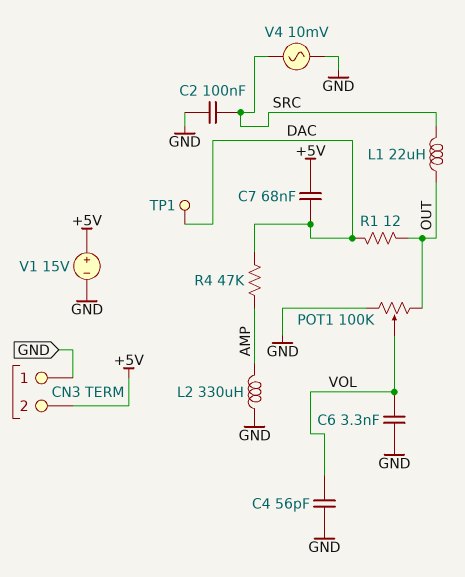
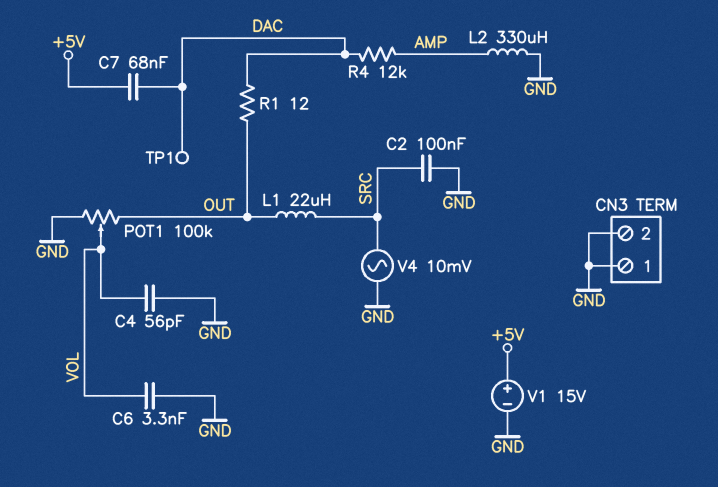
CN3 pin 2: +5V -> GND
R4: 47k (AMP, DAC) -> 12k (AMP, DAC)

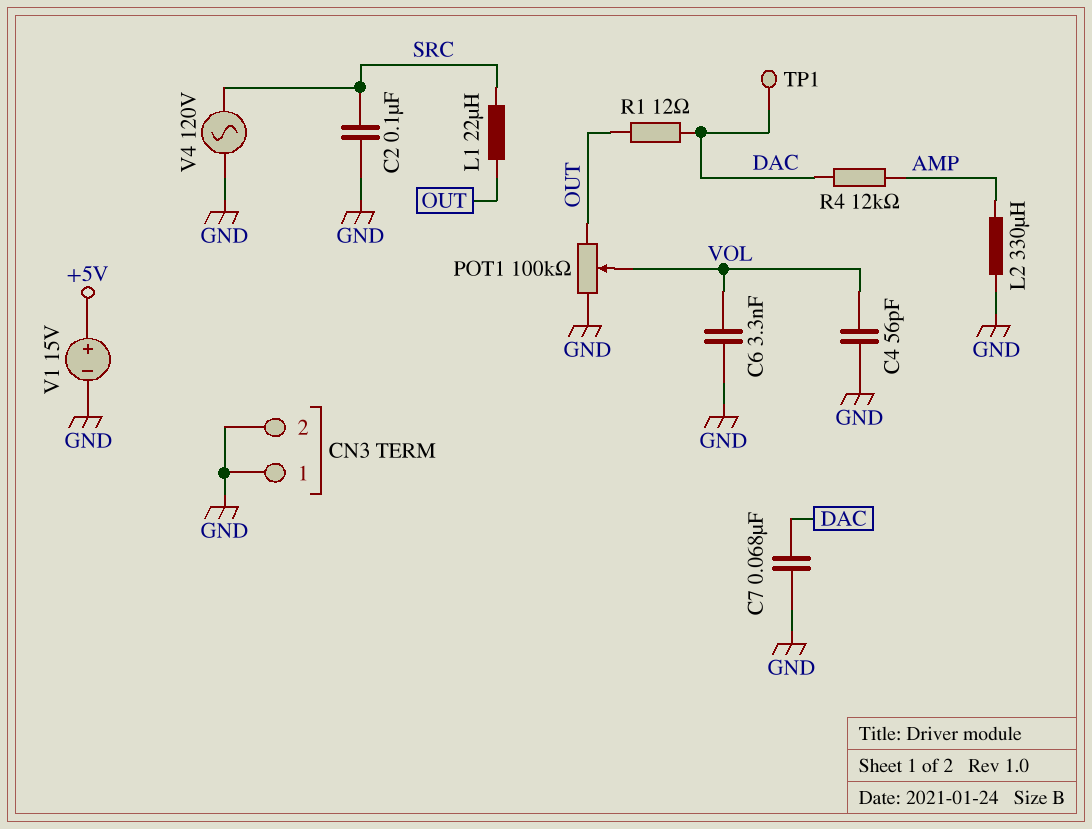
C7: 68nF (+5V, DAC) -> 68nF (DAC, GND)
V4: AC 10mV (GND, SRC) -> AC 120V (GND, SRC)

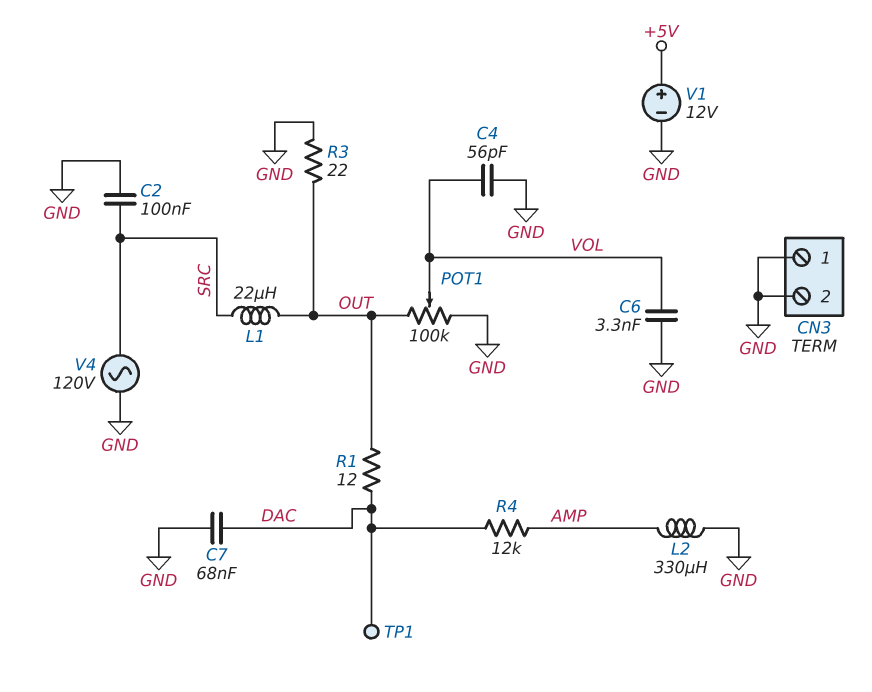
R3: none -> 22 (GND, OUT)
V1: 15V (plus +5V, minus GND) -> 12V (plus +5V, minus GND)

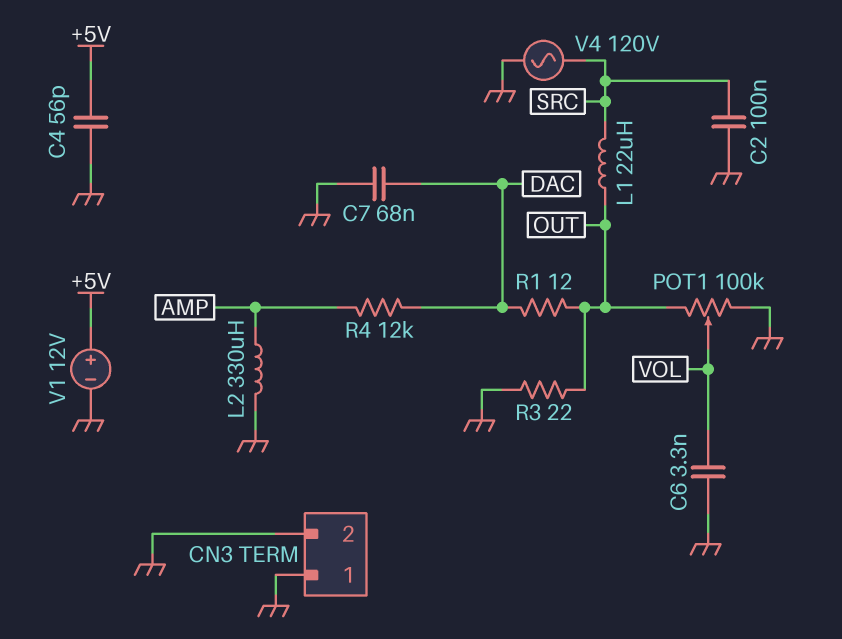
C4: 56pF (GND, VOL) -> 56pF (+5V, GND)
TP1: test point (DAC) -> none

